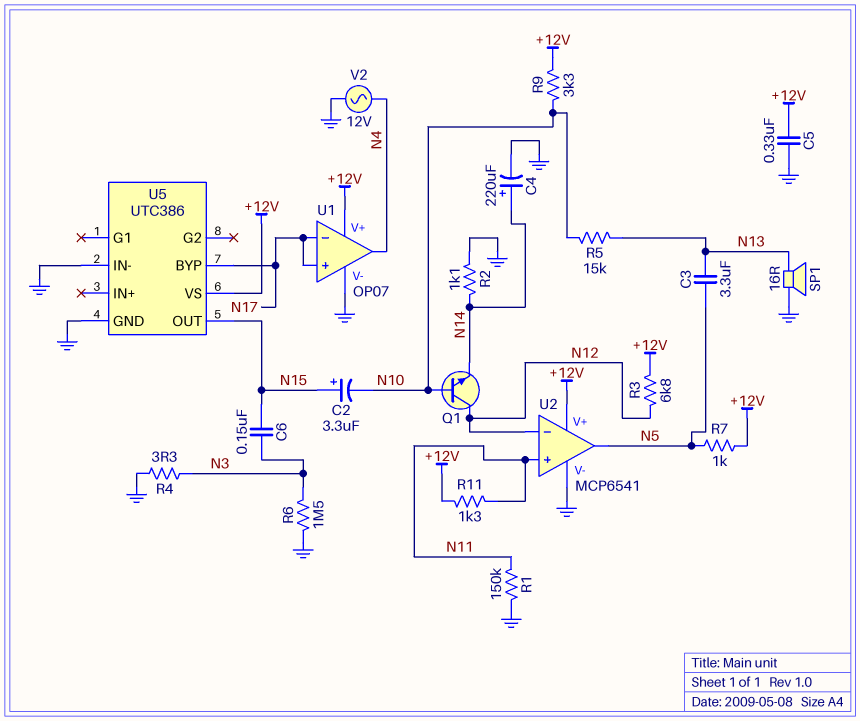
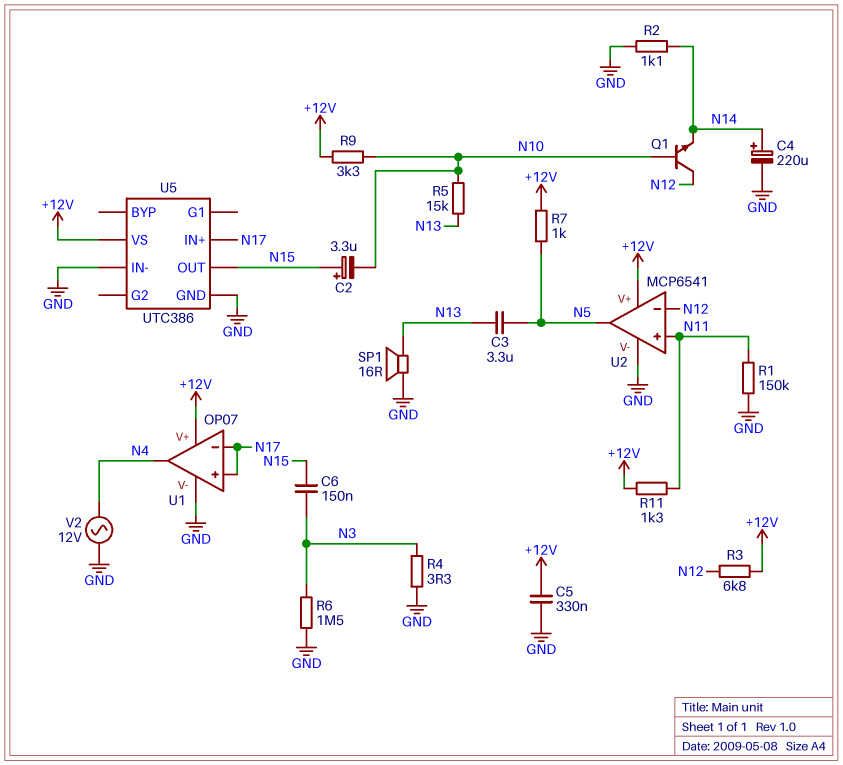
U5 pin BYP: N17 -> none
U5 pin IN+: none -> N17

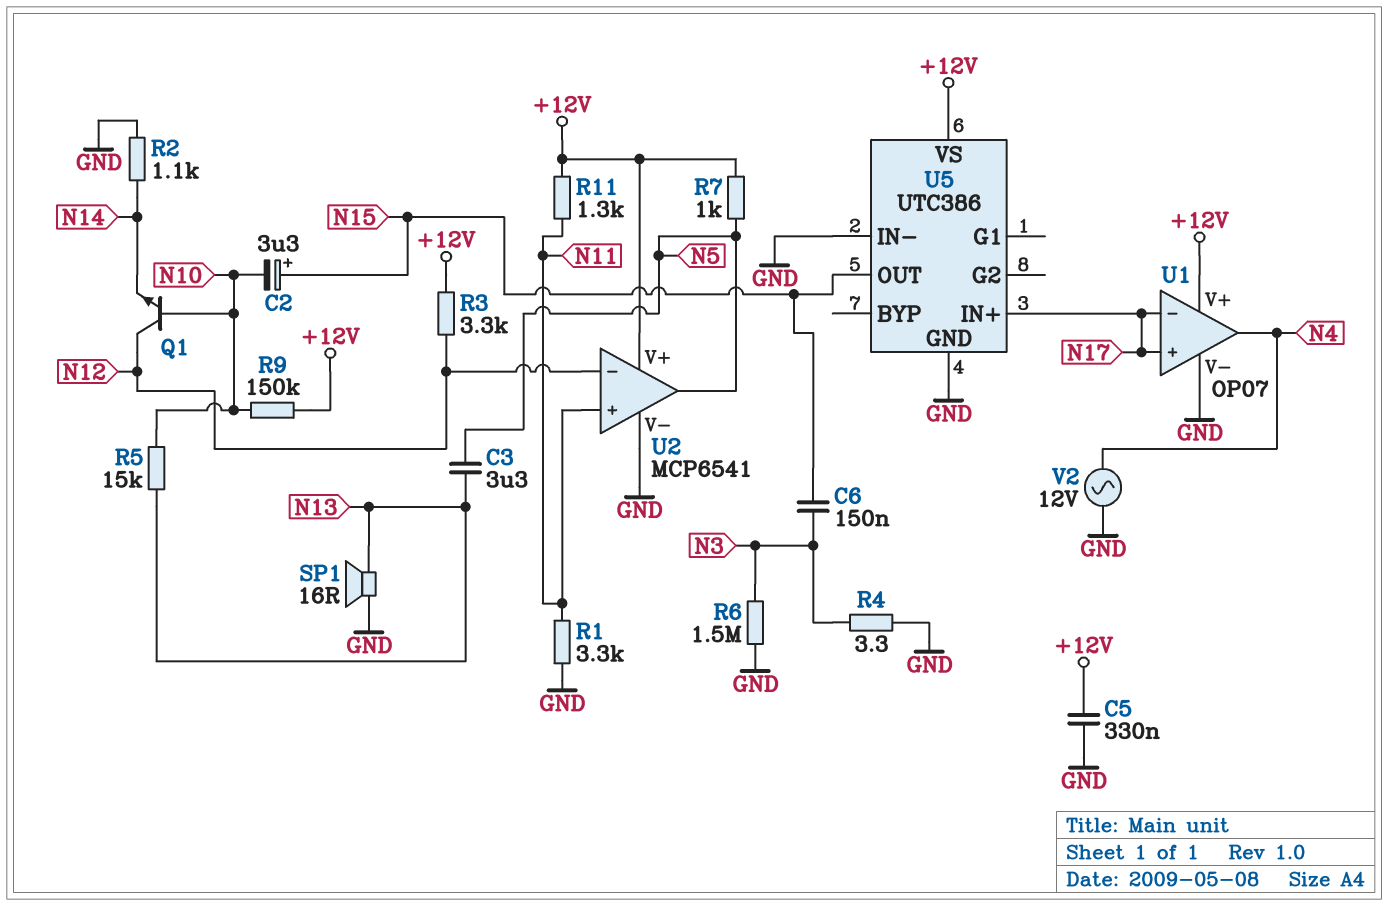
C4: 220uF (plus N14, minus GND) -> none
R1: 150k (GND, N11) -> 3.3k (GND, N11)
R3: 6.8k (+12V, N12) -> 3.3k (+12V, N12)
R9: 3.3k (+12V, N10) -> 150k (+12V, N10)

